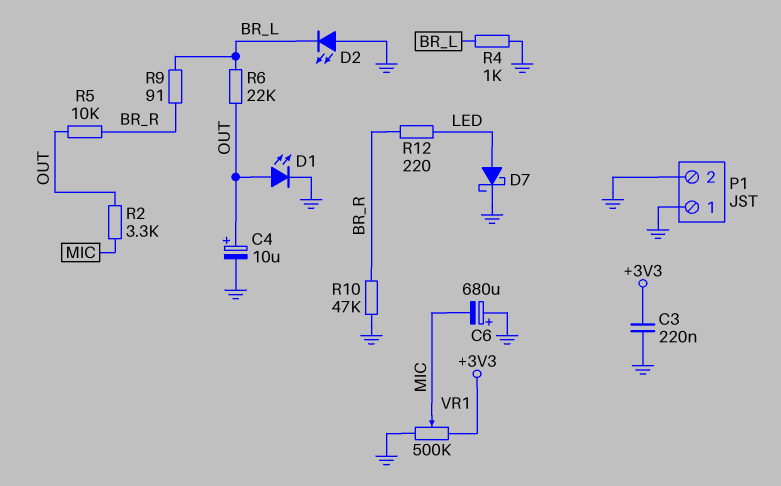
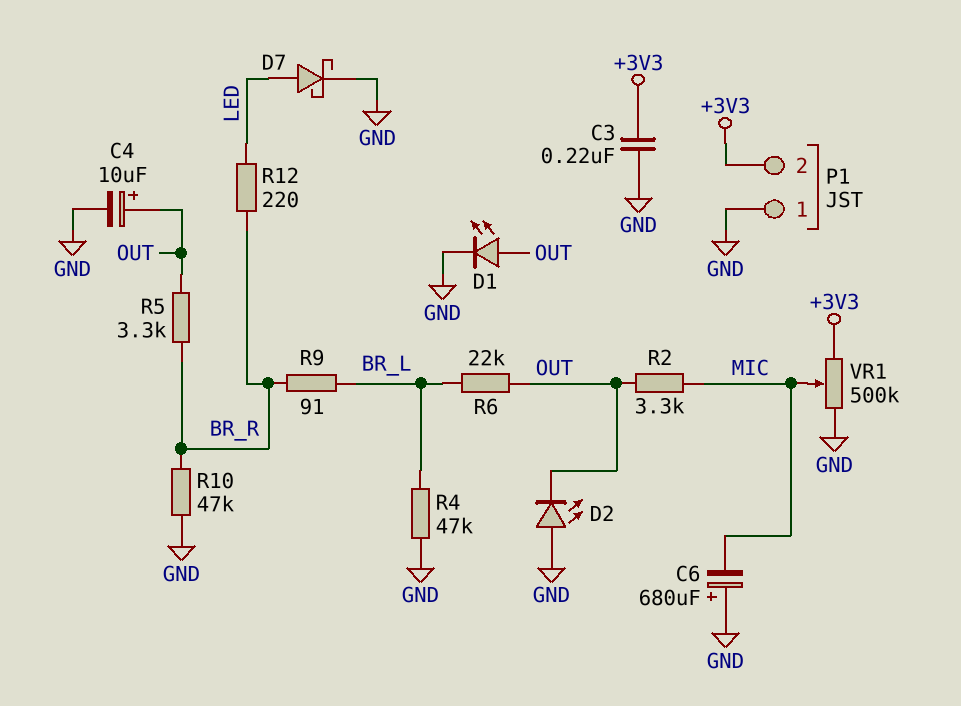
D2: LED (A GND, K BR_L) -> LED (A GND, K OUT)
P1 pin 2: GND -> +3V3
R4: 1k (BR_L, GND) -> 47k (BR_L, GND)
R5: 10k (BR_R, OUT) -> 3.3k (BR_R, OUT)

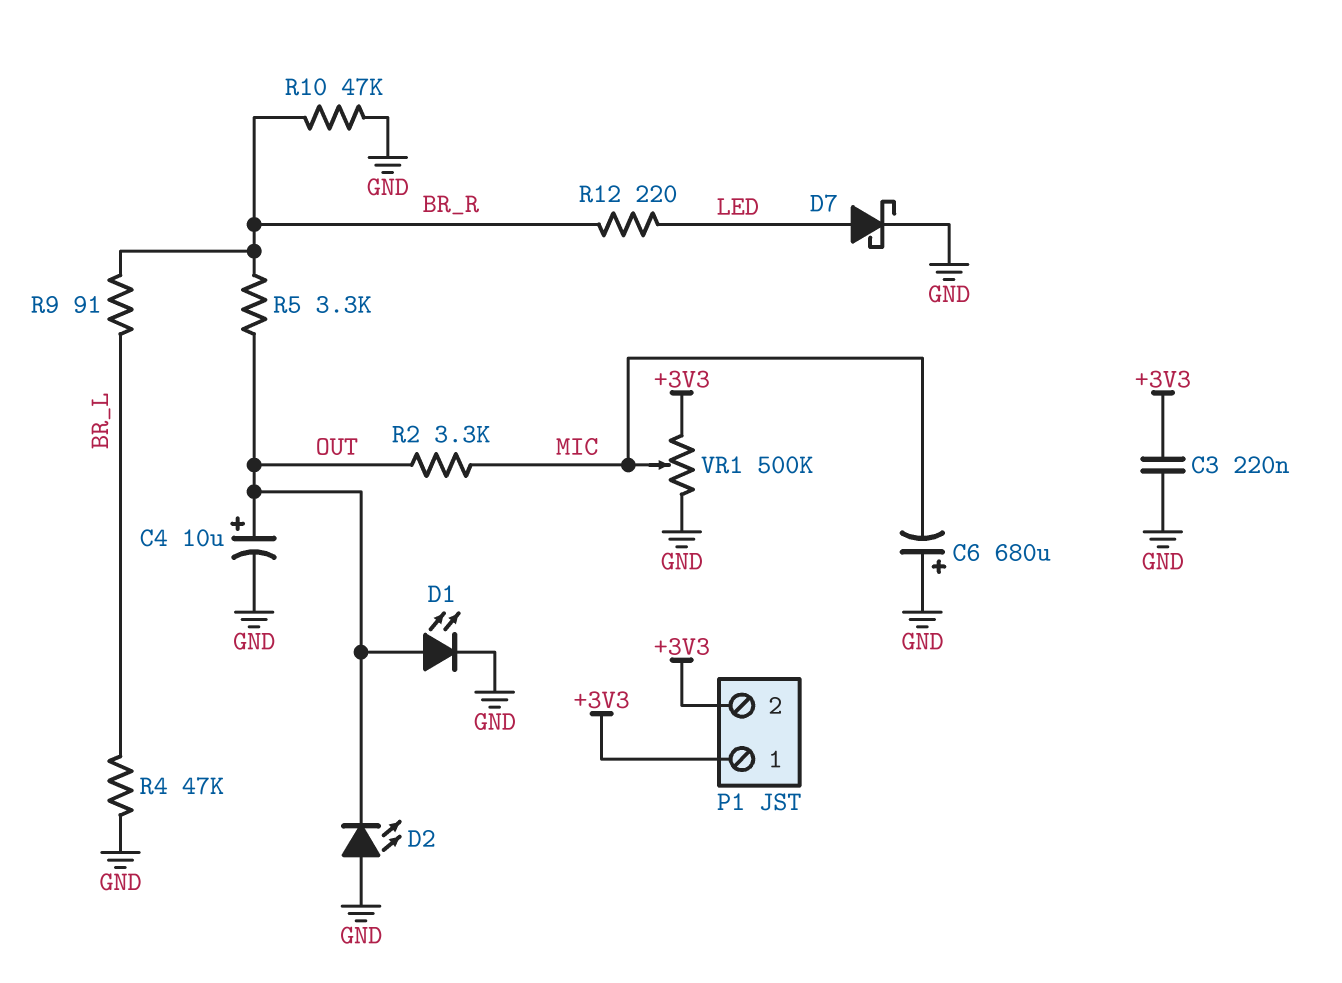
P1 pin 1: GND -> +3V3
R6: 22k (BR_L, OUT) -> none

